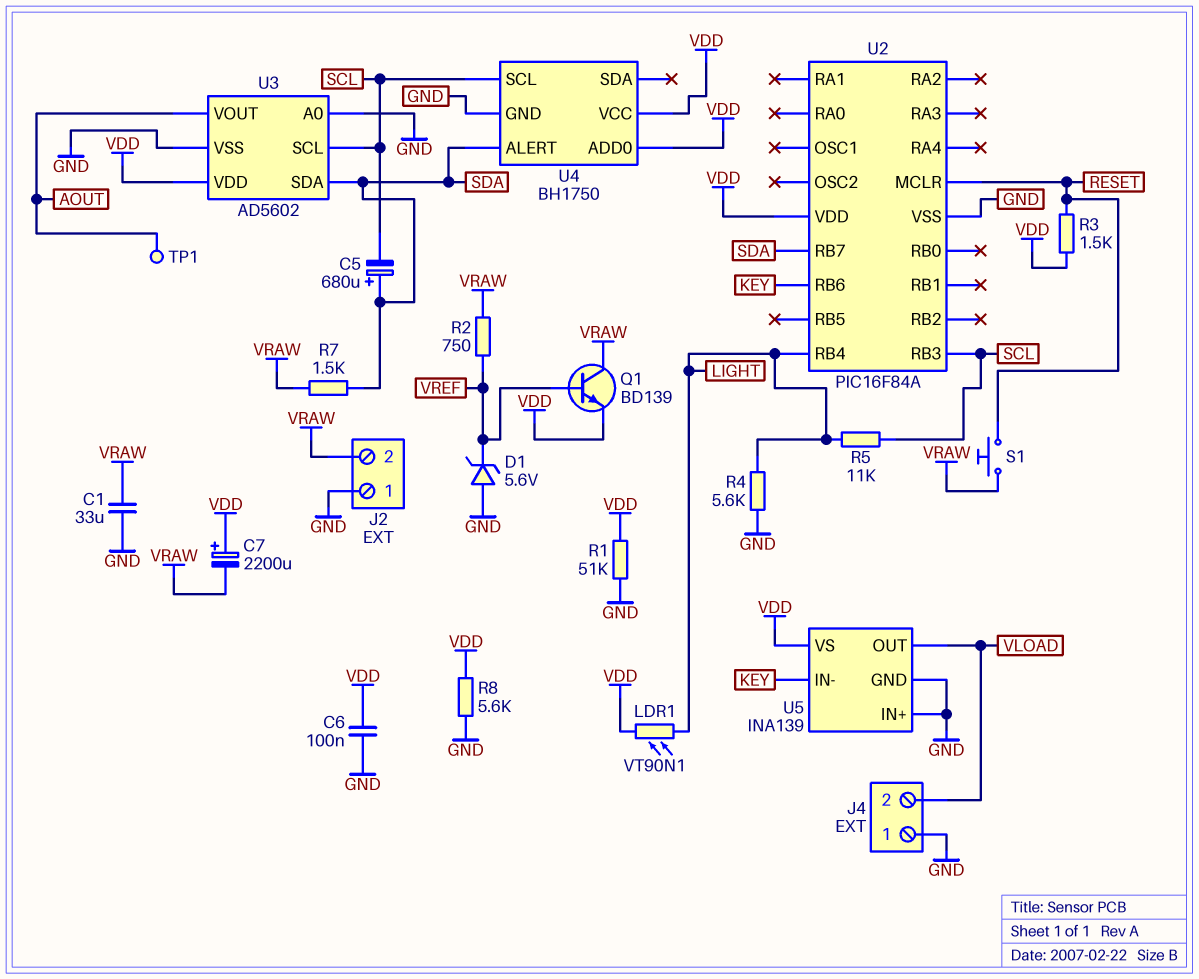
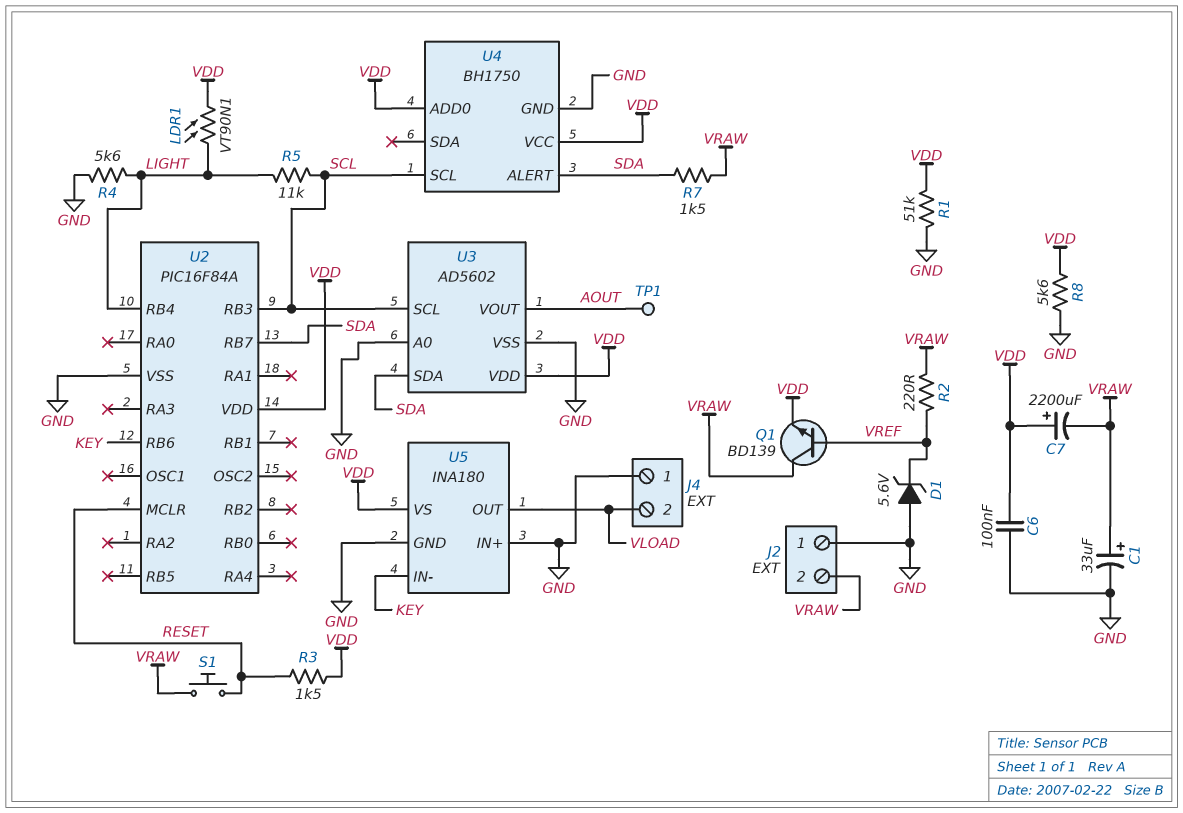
C1: 33uF (GND, VRAW) -> 33uF (plus VRAW, minus GND)
C5: 680uF (plus SDA, minus SCL) -> none
R2: 750 (VRAW, VREF) -> 220 (VRAW, VREF)
U5: INA139 -> INA180

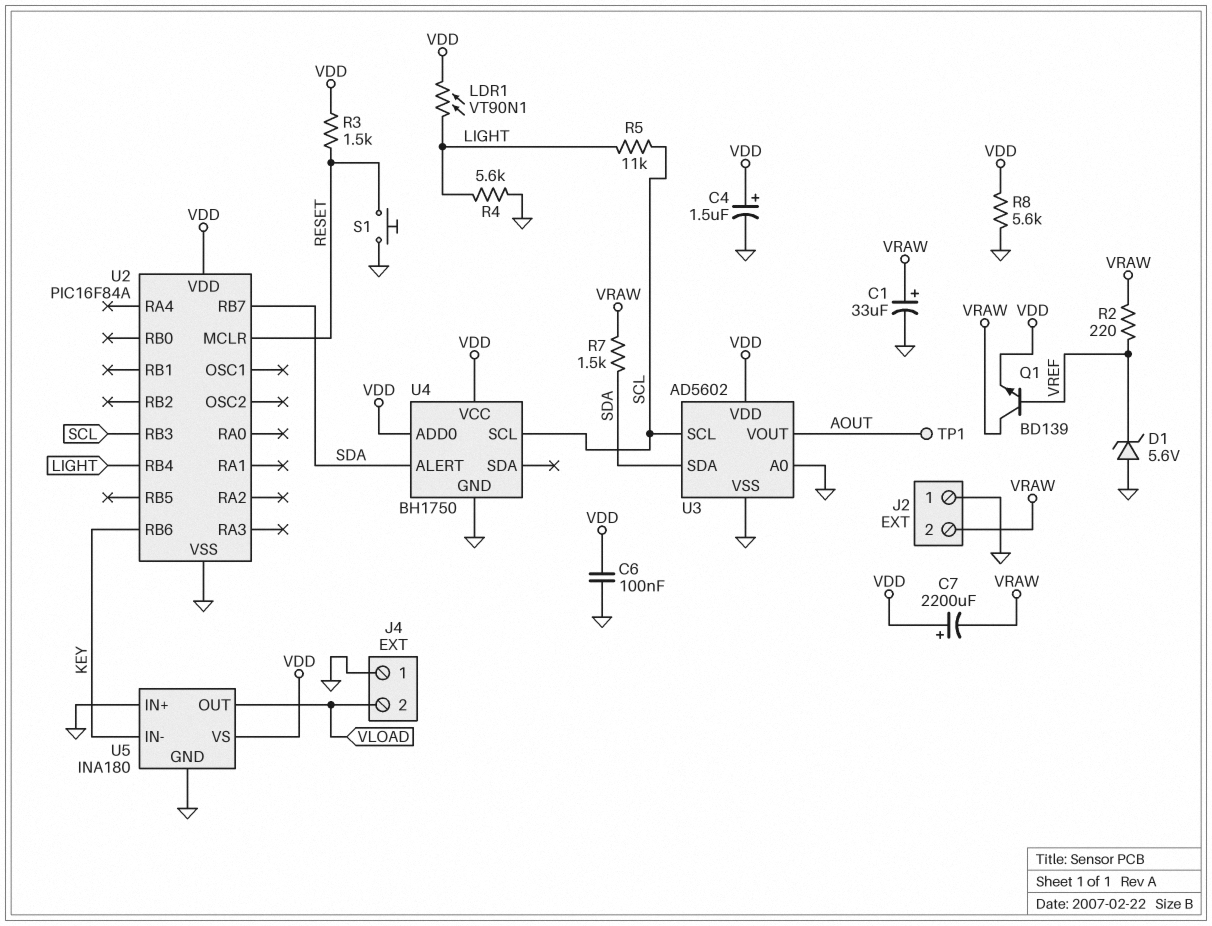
C4: none -> 1.5uF (plus VDD, minus GND)
R1: 51k (GND, VDD) -> none
S1: button (RESET, VRAW) -> button (GND, RESET)

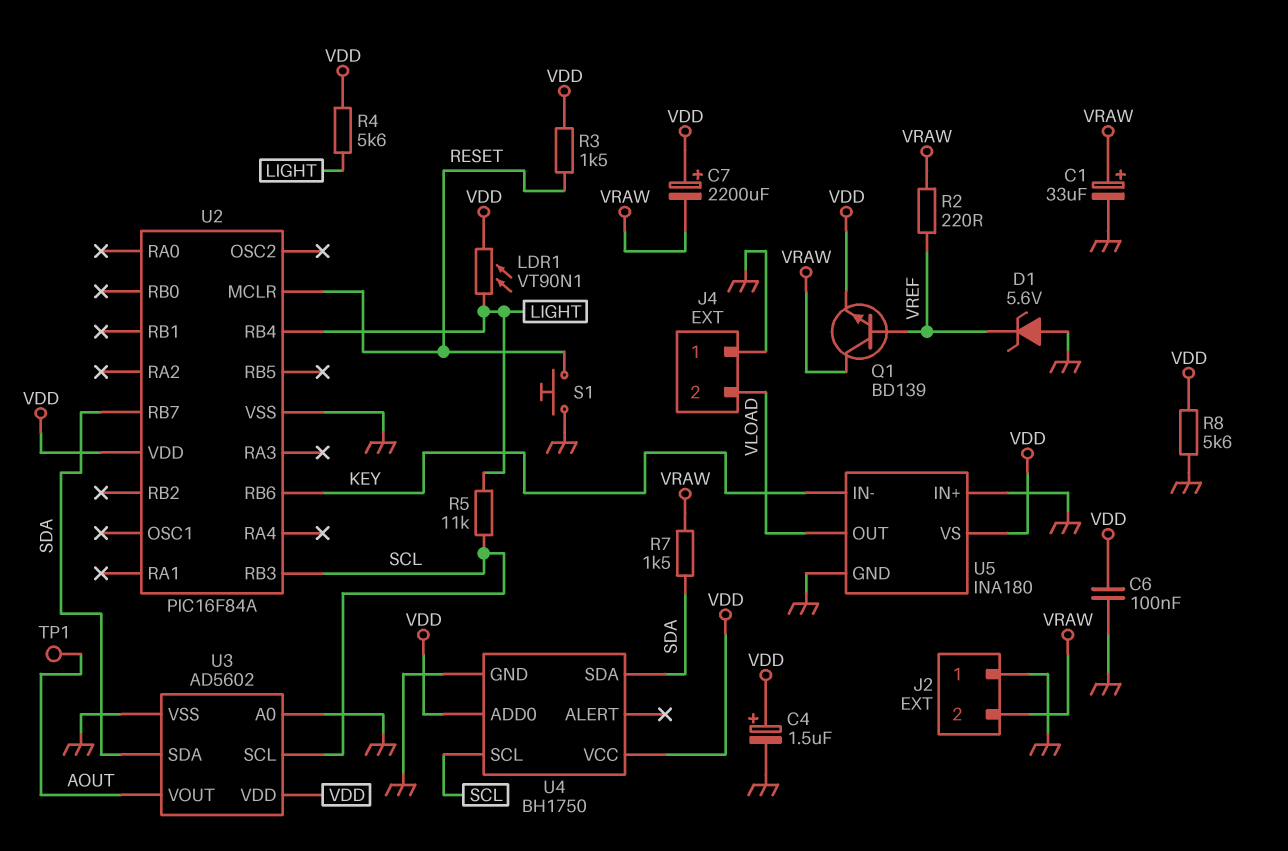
R4: 5.6k (GND, LIGHT) -> 5.6k (LIGHT, VDD)
U4 pin ALERT: SDA -> none
U4 pin SDA: none -> SDA

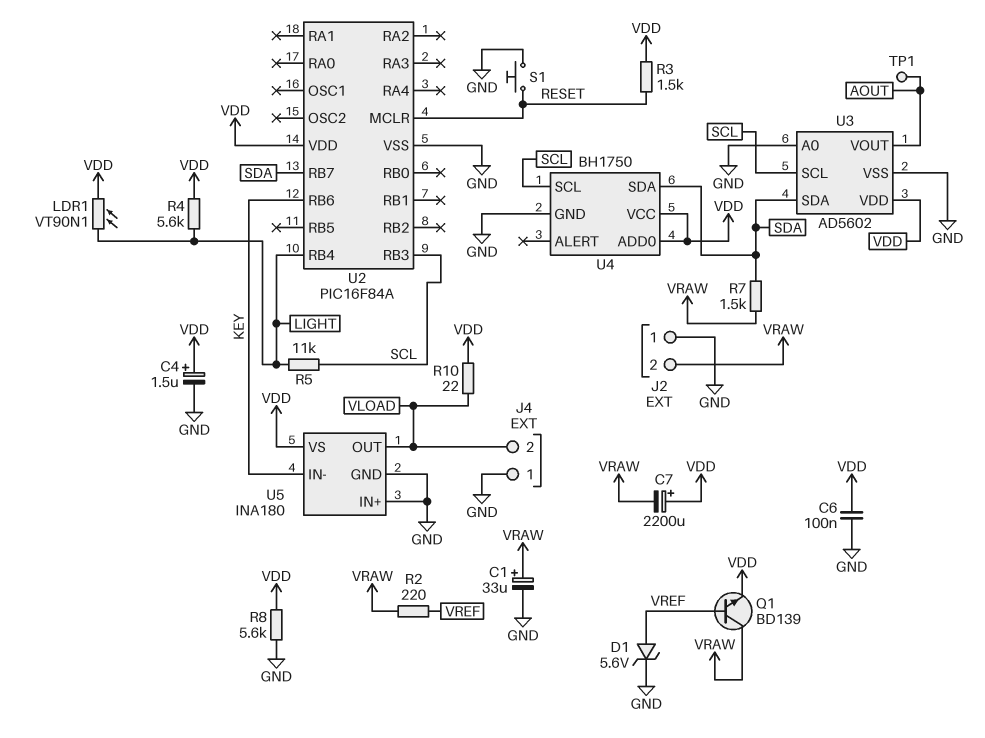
D1: zener 5.6V (A GND, K VREF) -> zener 5.6V (A VREF, K GND)
R10: none -> 22 (VDD, VLOAD)

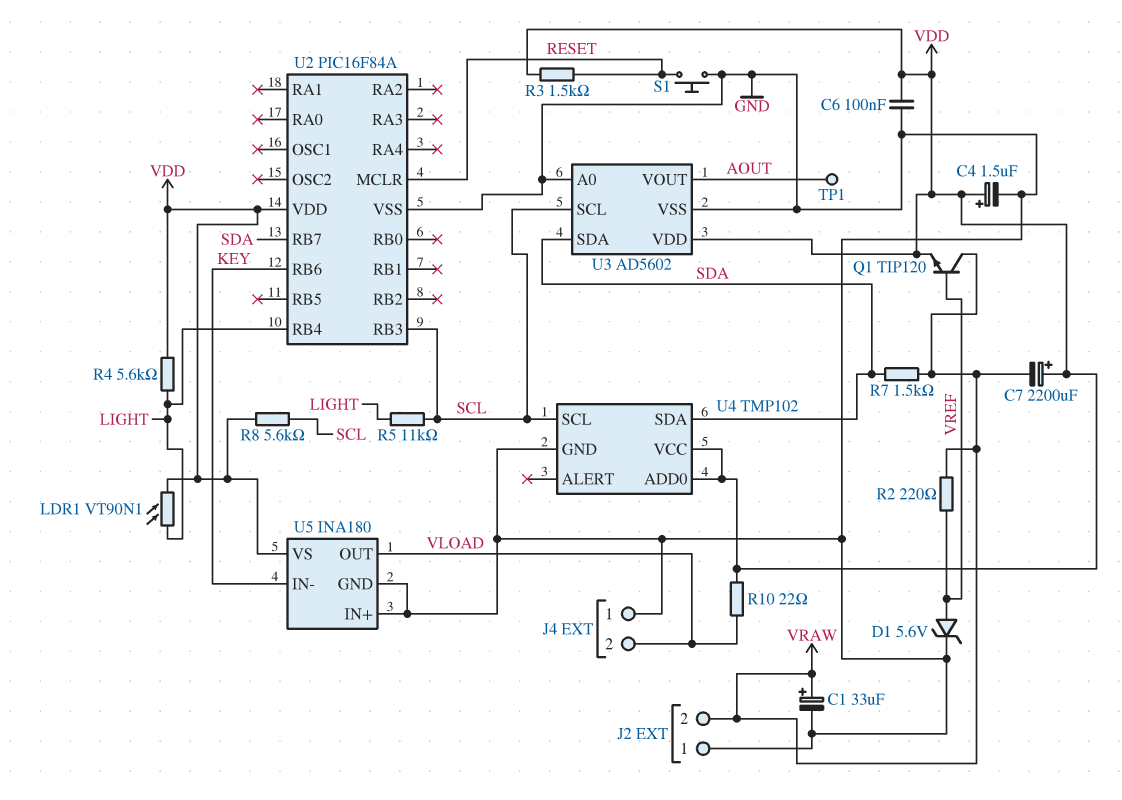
Q1: NPN BD139 (B VREF, C VRAW, E VDD) -> NPN TIP120 (B VREF, C VRAW, E VDD)
R8: 5.6k (GND, VDD) -> 5.6k (SCL, VDD)
U4: BH1750 -> TMP102

